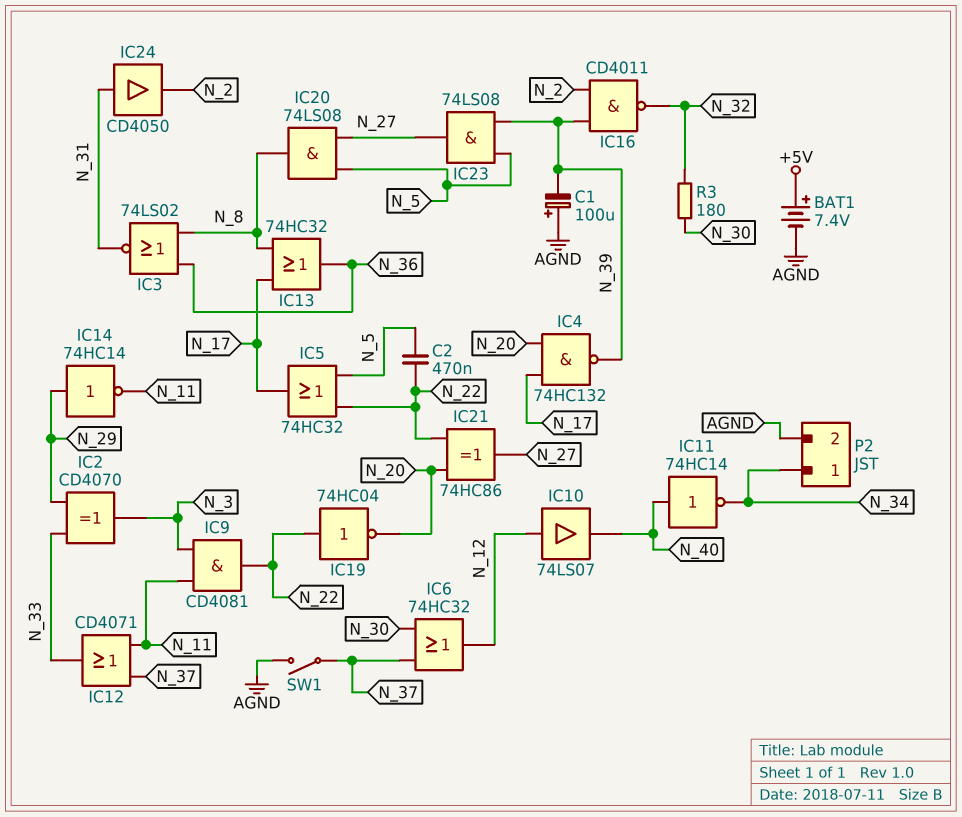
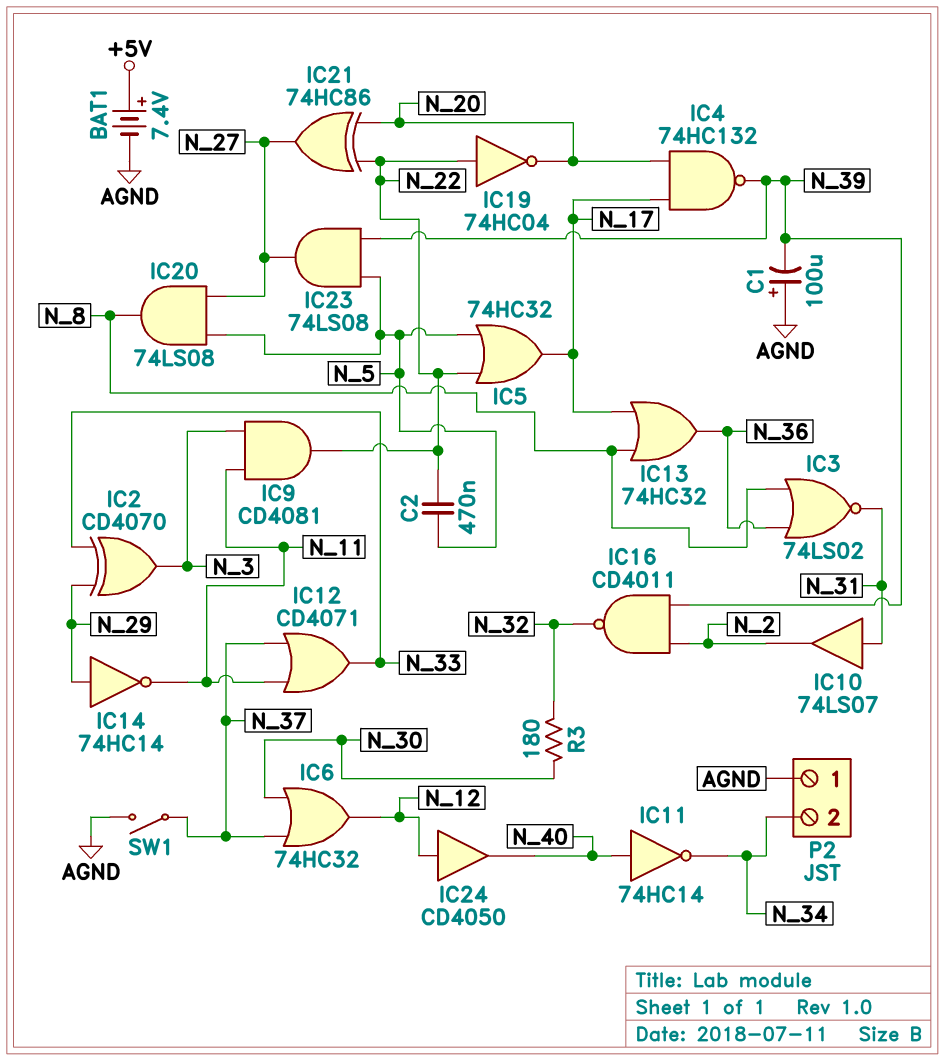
IC10: buffer 74LS07 (in N_12, out N_40) -> buffer 74LS07 (in N_31, out N_2)
IC24: buffer CD4050 (in N_31, out N_2) -> buffer CD4050 (in N_12, out N_40)
P2 pin 1: N_34 -> AGND
P2 pin 2: AGND -> N_34

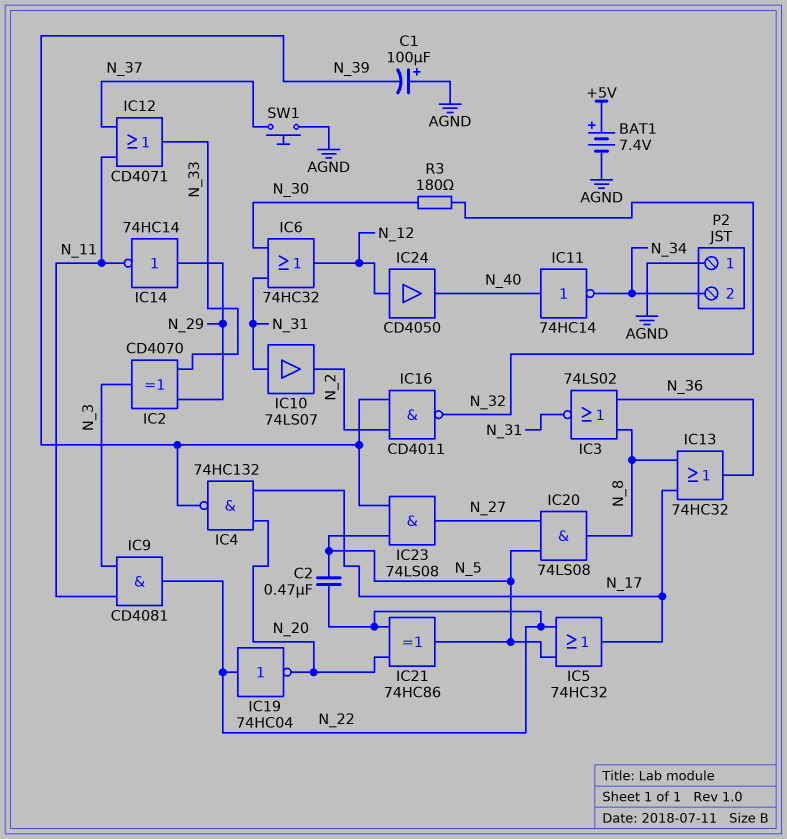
IC6: OR 74HC32 (in N_30, in N_37, out N_12) -> OR 74HC32 (in N_30, in N_31, out N_12)
IC21: XOR 74HC86 (in N_20, in N_22, out N_27) -> XOR 74HC86 (in N_20, in N_22, out N_5)
SW1: switch (AGND, N_37) -> button (AGND, N_37)

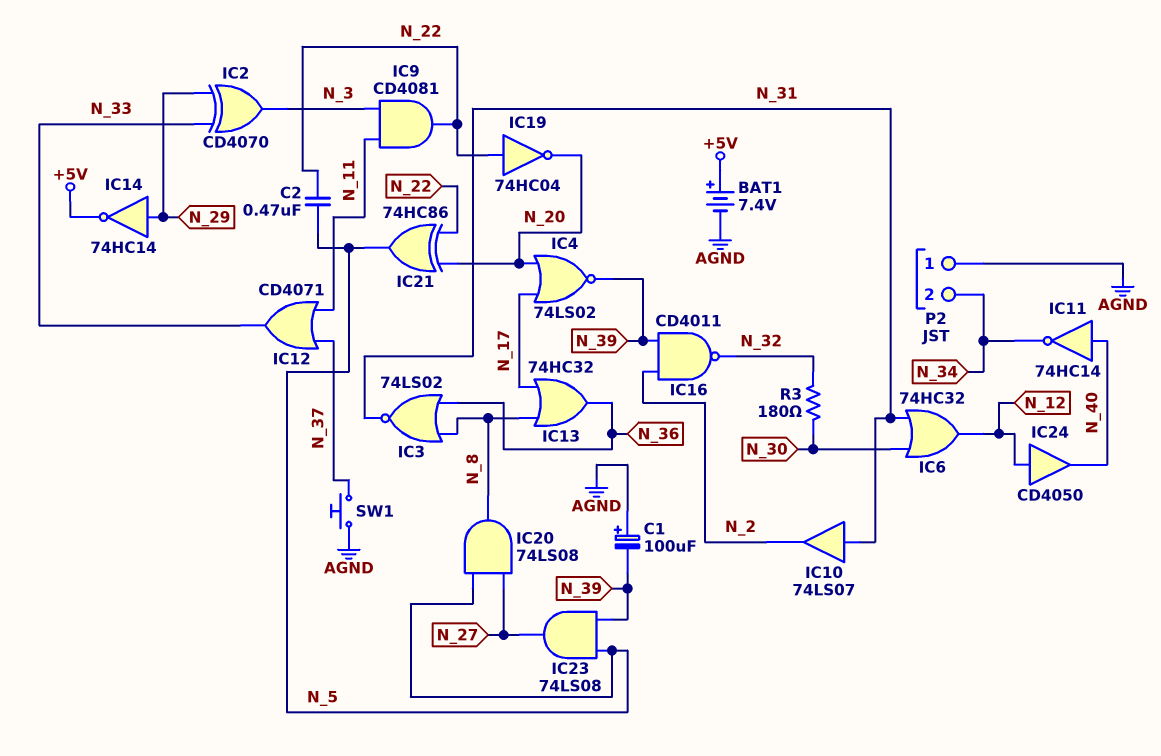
IC4: NAND 74HC132 (in N_17, in N_20, out N_39) -> NOR 74LS02 (in N_17, in N_20, out N_39)
IC5: OR 74HC32 (in N_5, in N_22, out N_17) -> none
IC14: NOT 74HC14 (in N_29, out N_11) -> NOT 74HC14 (in N_29, out +5V)

